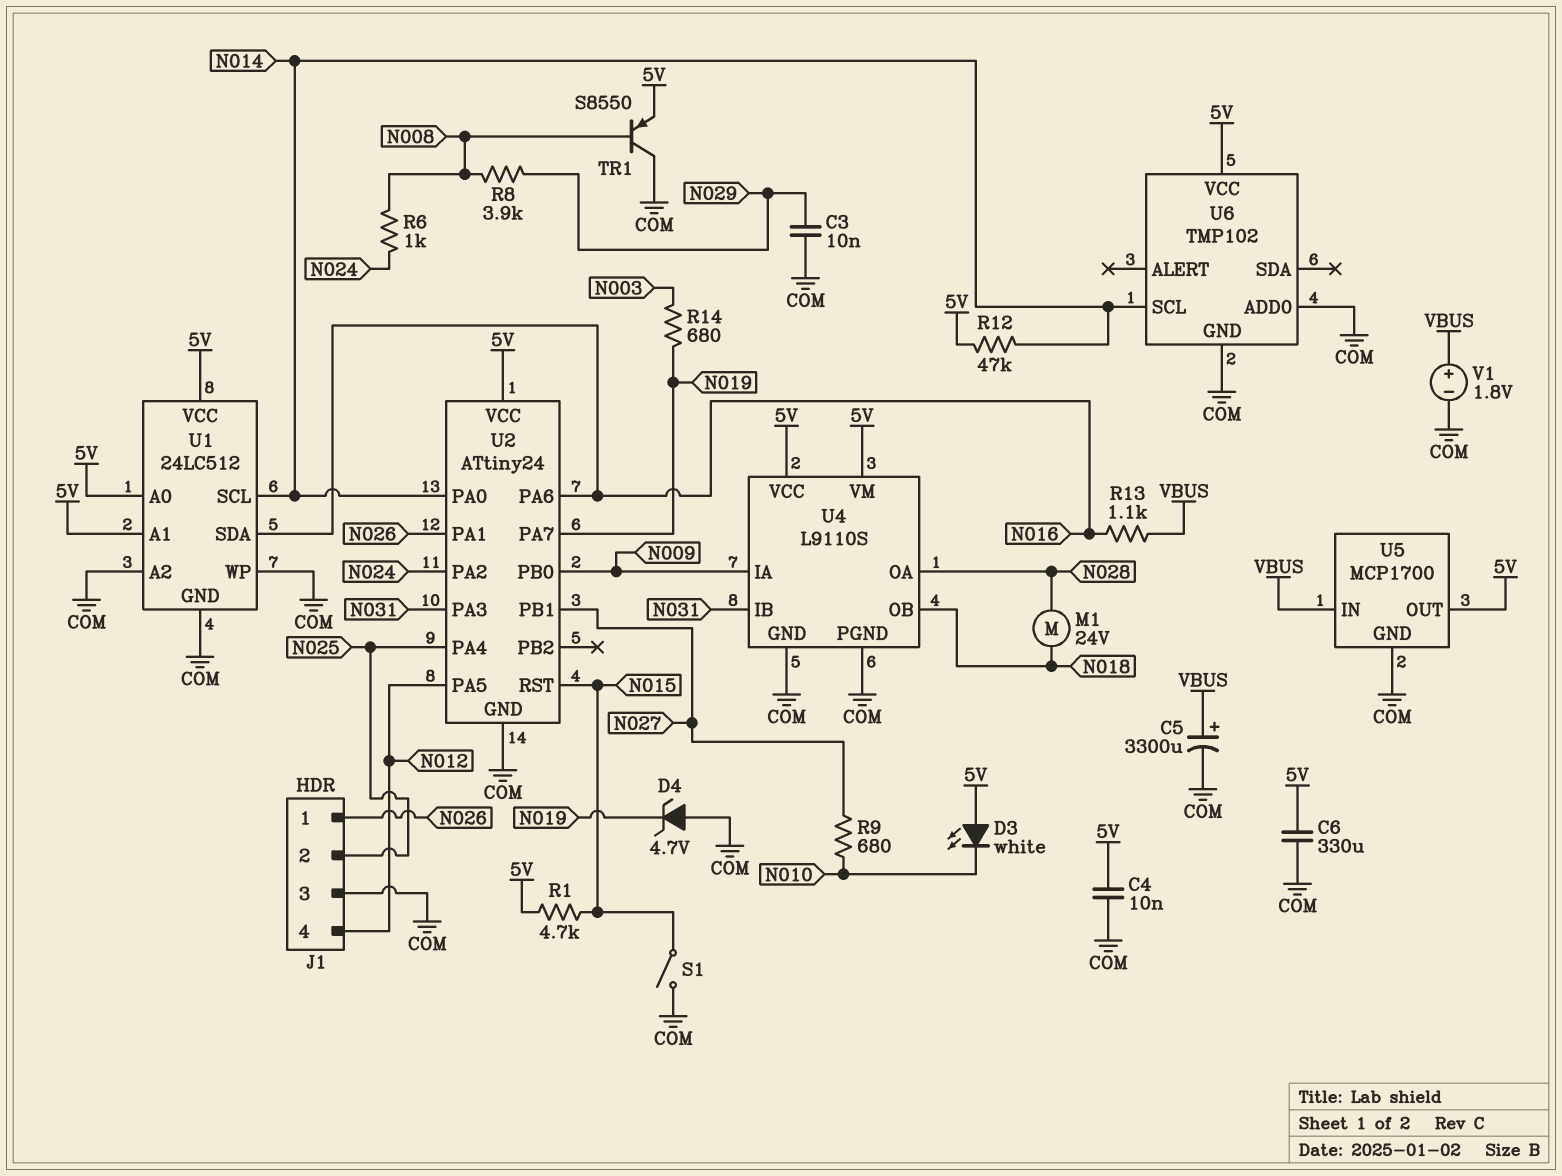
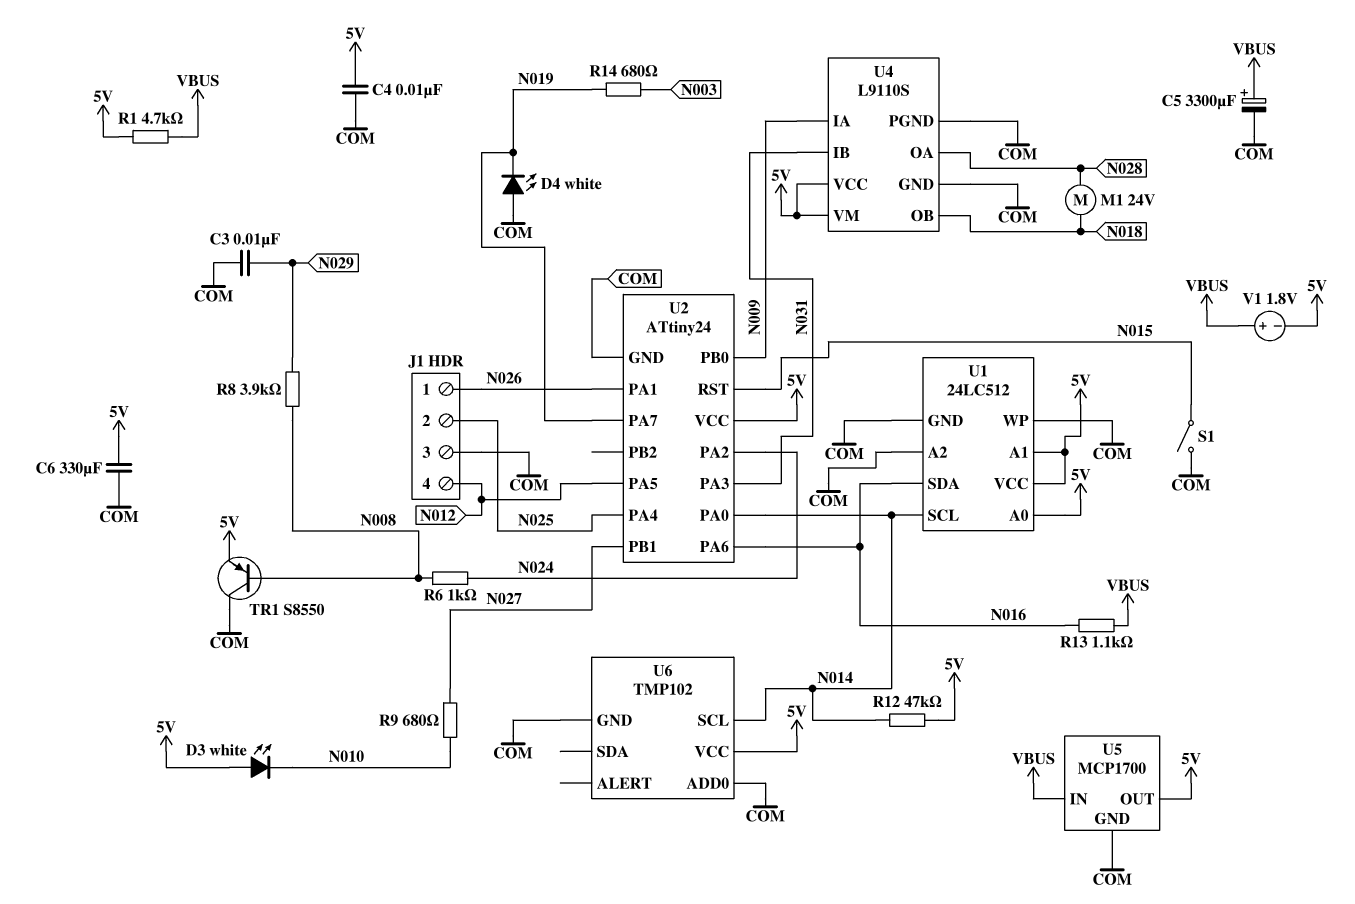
D4: zener 4.7V (A COM, K N019) -> LED white (A COM, K N019)
R1: 4.7k (5V, N015) -> 4.7k (5V, VBUS)
V1: 1.8V (plus VBUS, minus COM) -> 1.8V (plus VBUS, minus 5V)

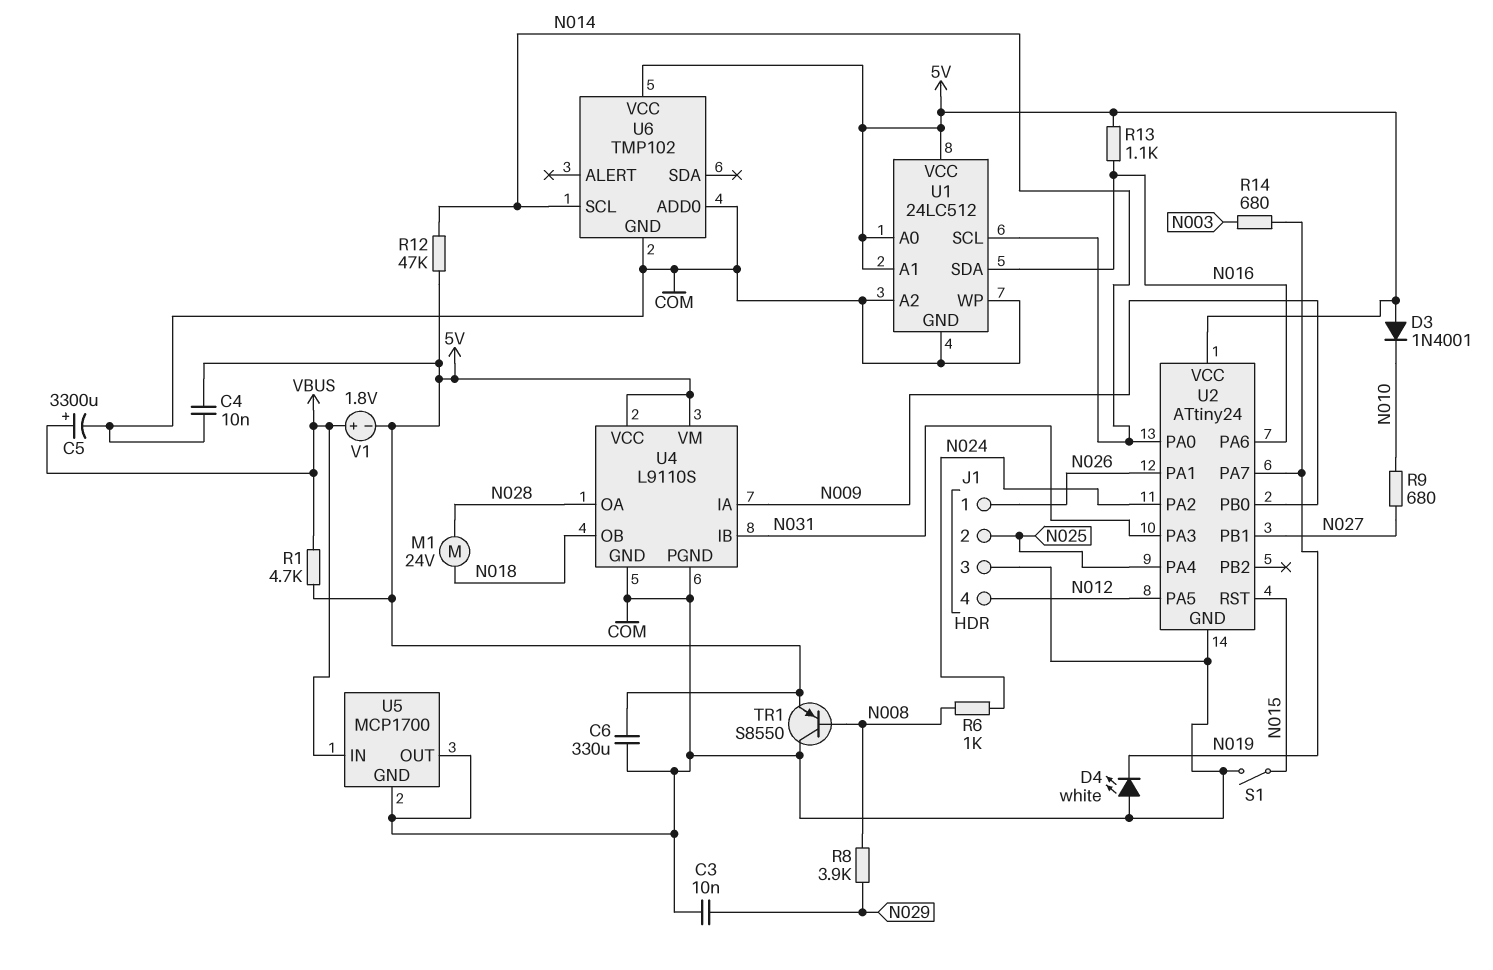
D3: LED white (A 5V, K N010) -> diode 1N4001 (A 5V, K N010)
R13: 1.1k (N016, VBUS) -> 1.1k (5V, N016)
U5 pin OUT: 5V -> COM

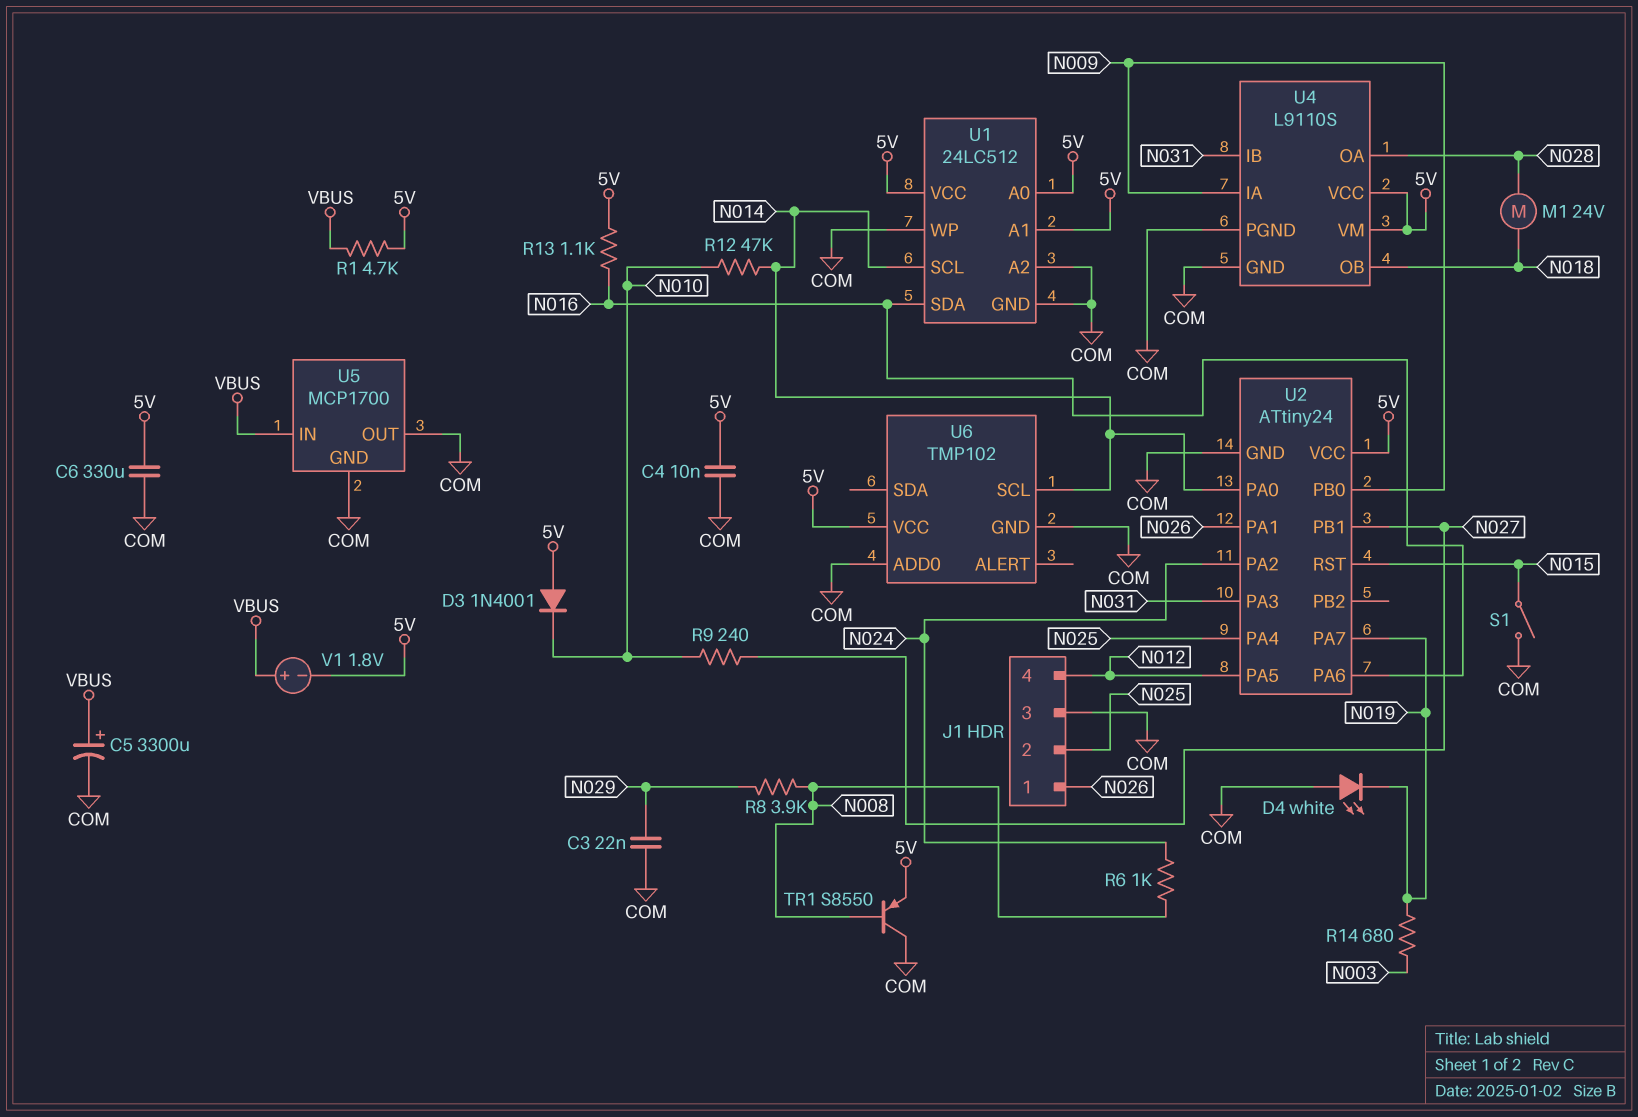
C3: 10nF (COM, N029) -> 22nF (COM, N029)
R9: 680 (N010, N027) -> 240 (N010, N027)
R12: 47k (5V, N014) -> 47k (N010, N014)

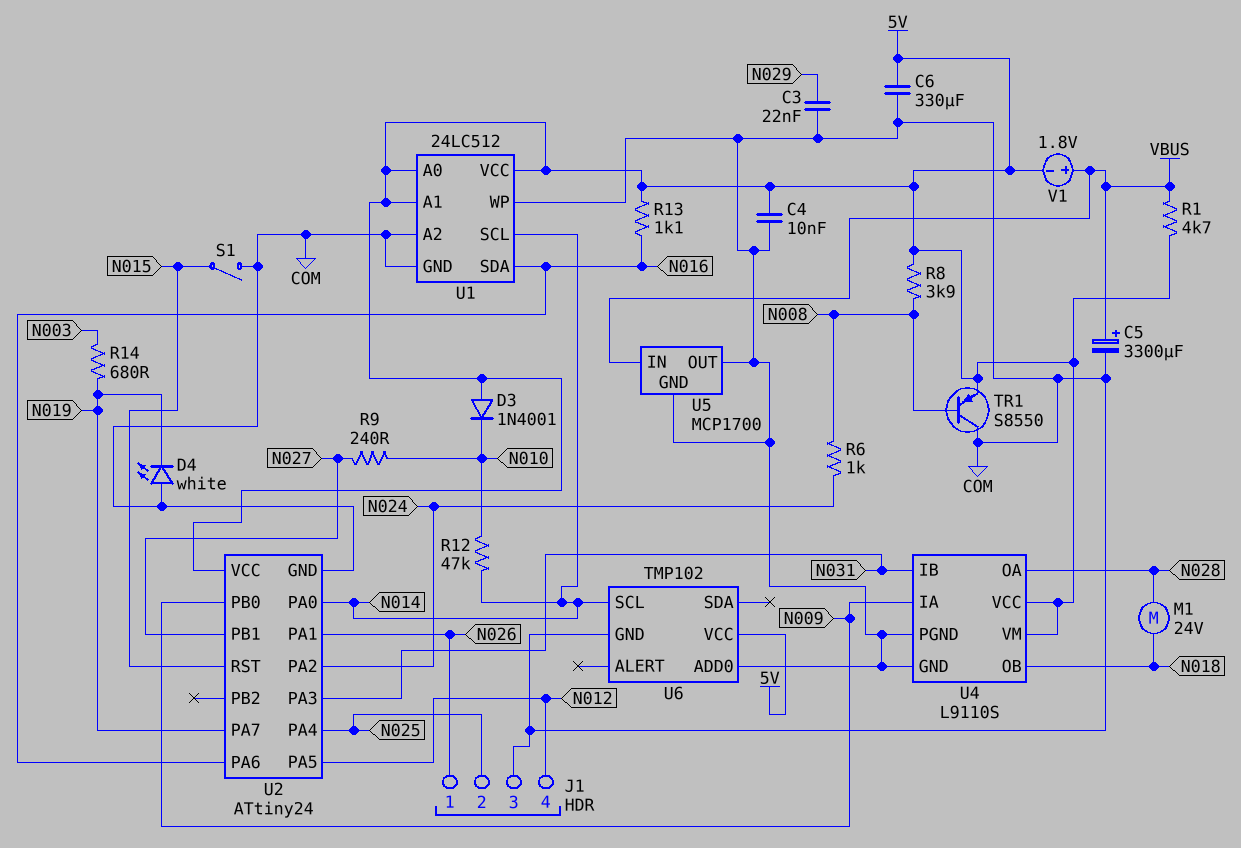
R8: 3.9k (N008, N029) -> 3.9k (5V, N008)

